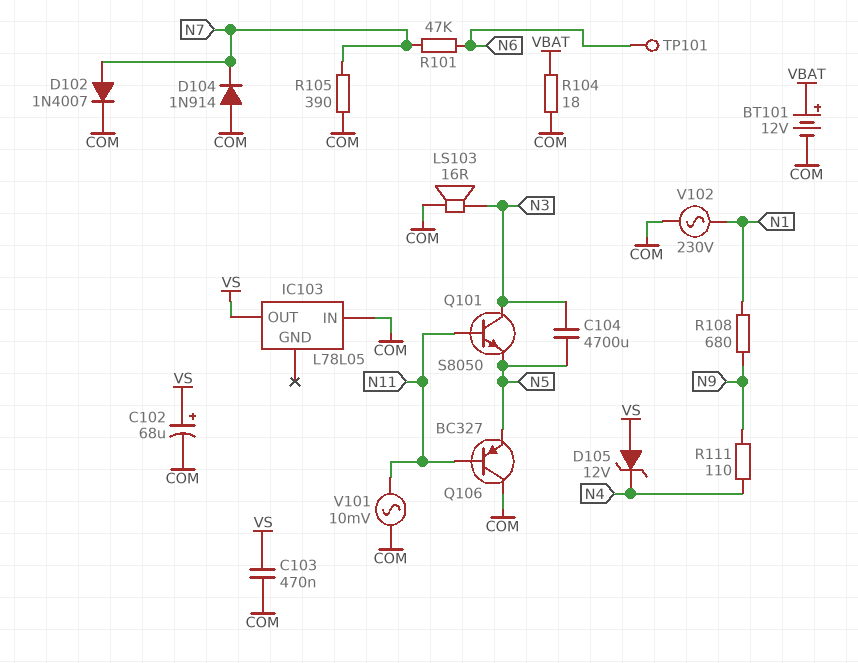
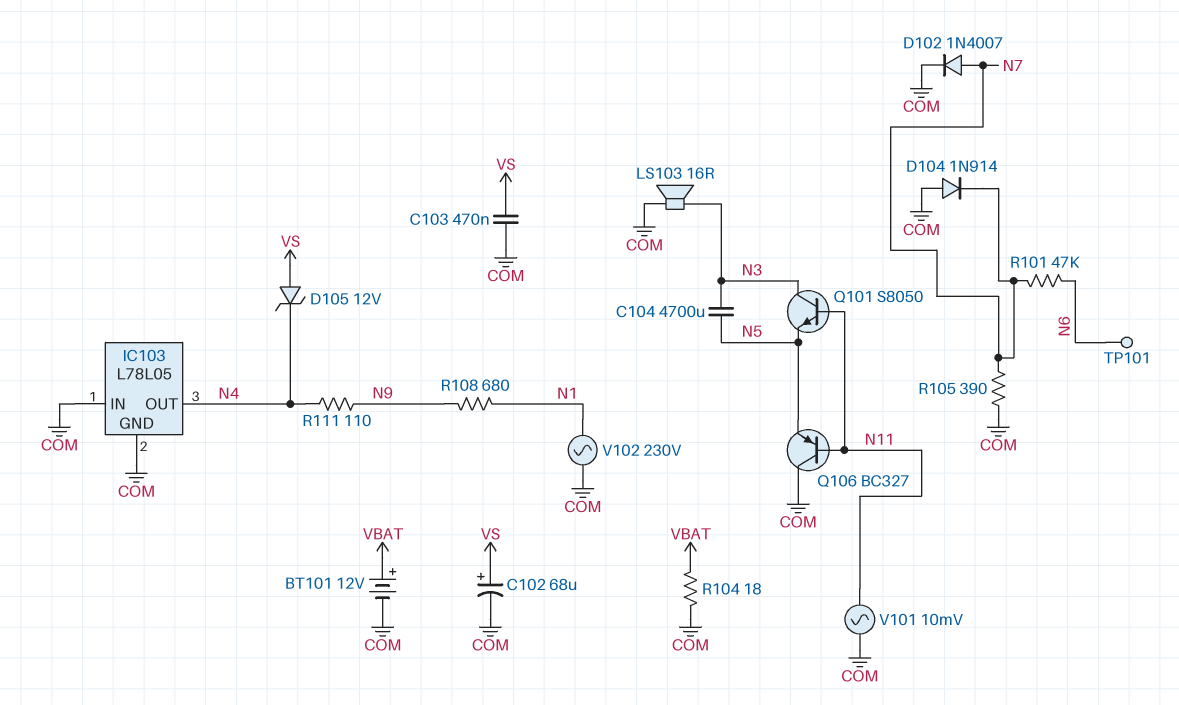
IC103 pin GND: none -> COM
IC103 pin OUT: VS -> N4

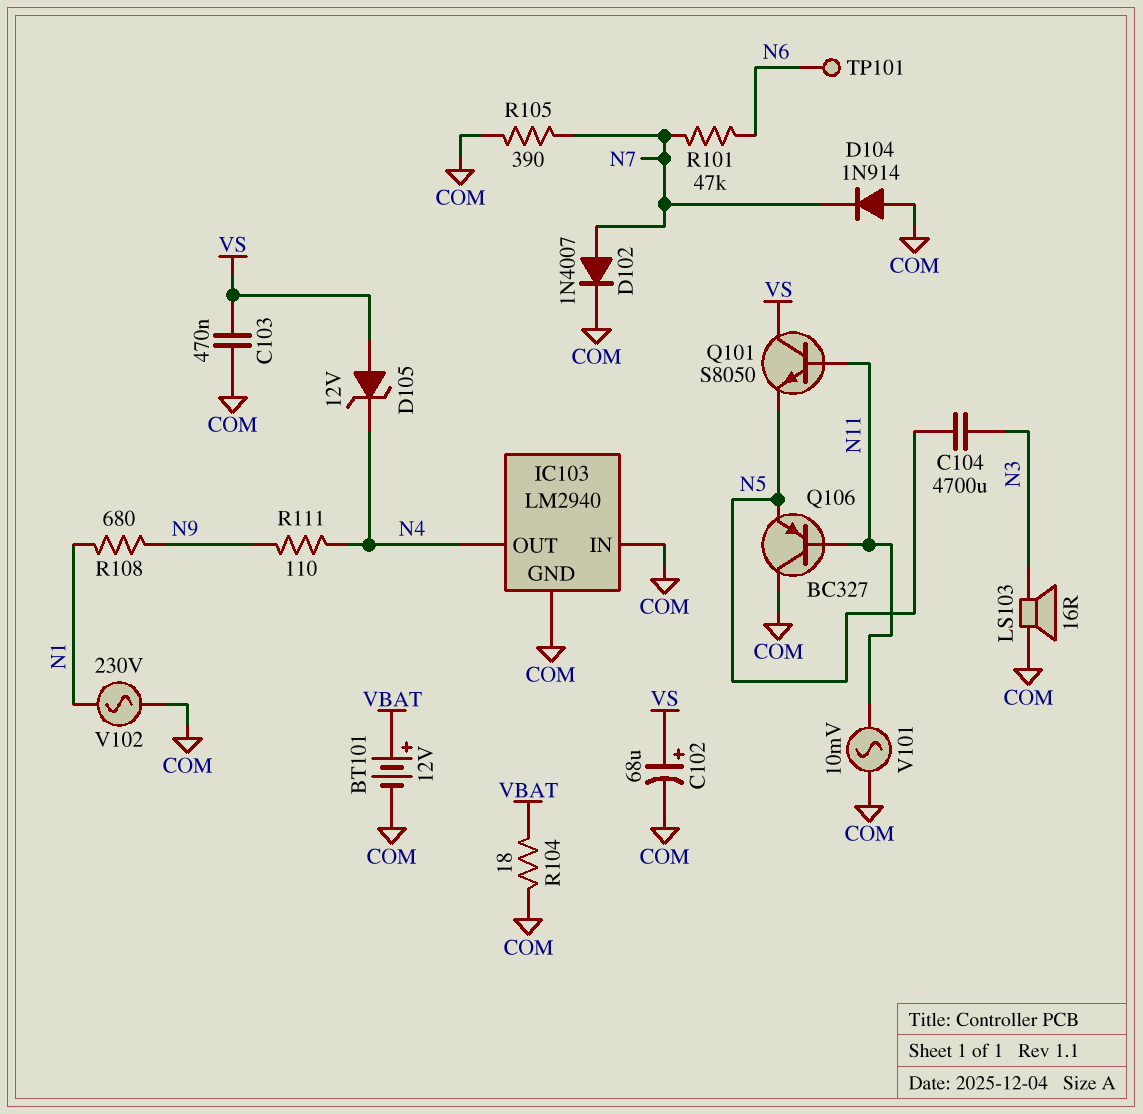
IC103: L78L05 -> LM2940
Q101: NPN S8050 (B N11, C N3, E N5) -> NPN S8050 (B N11, C VS, E N5)

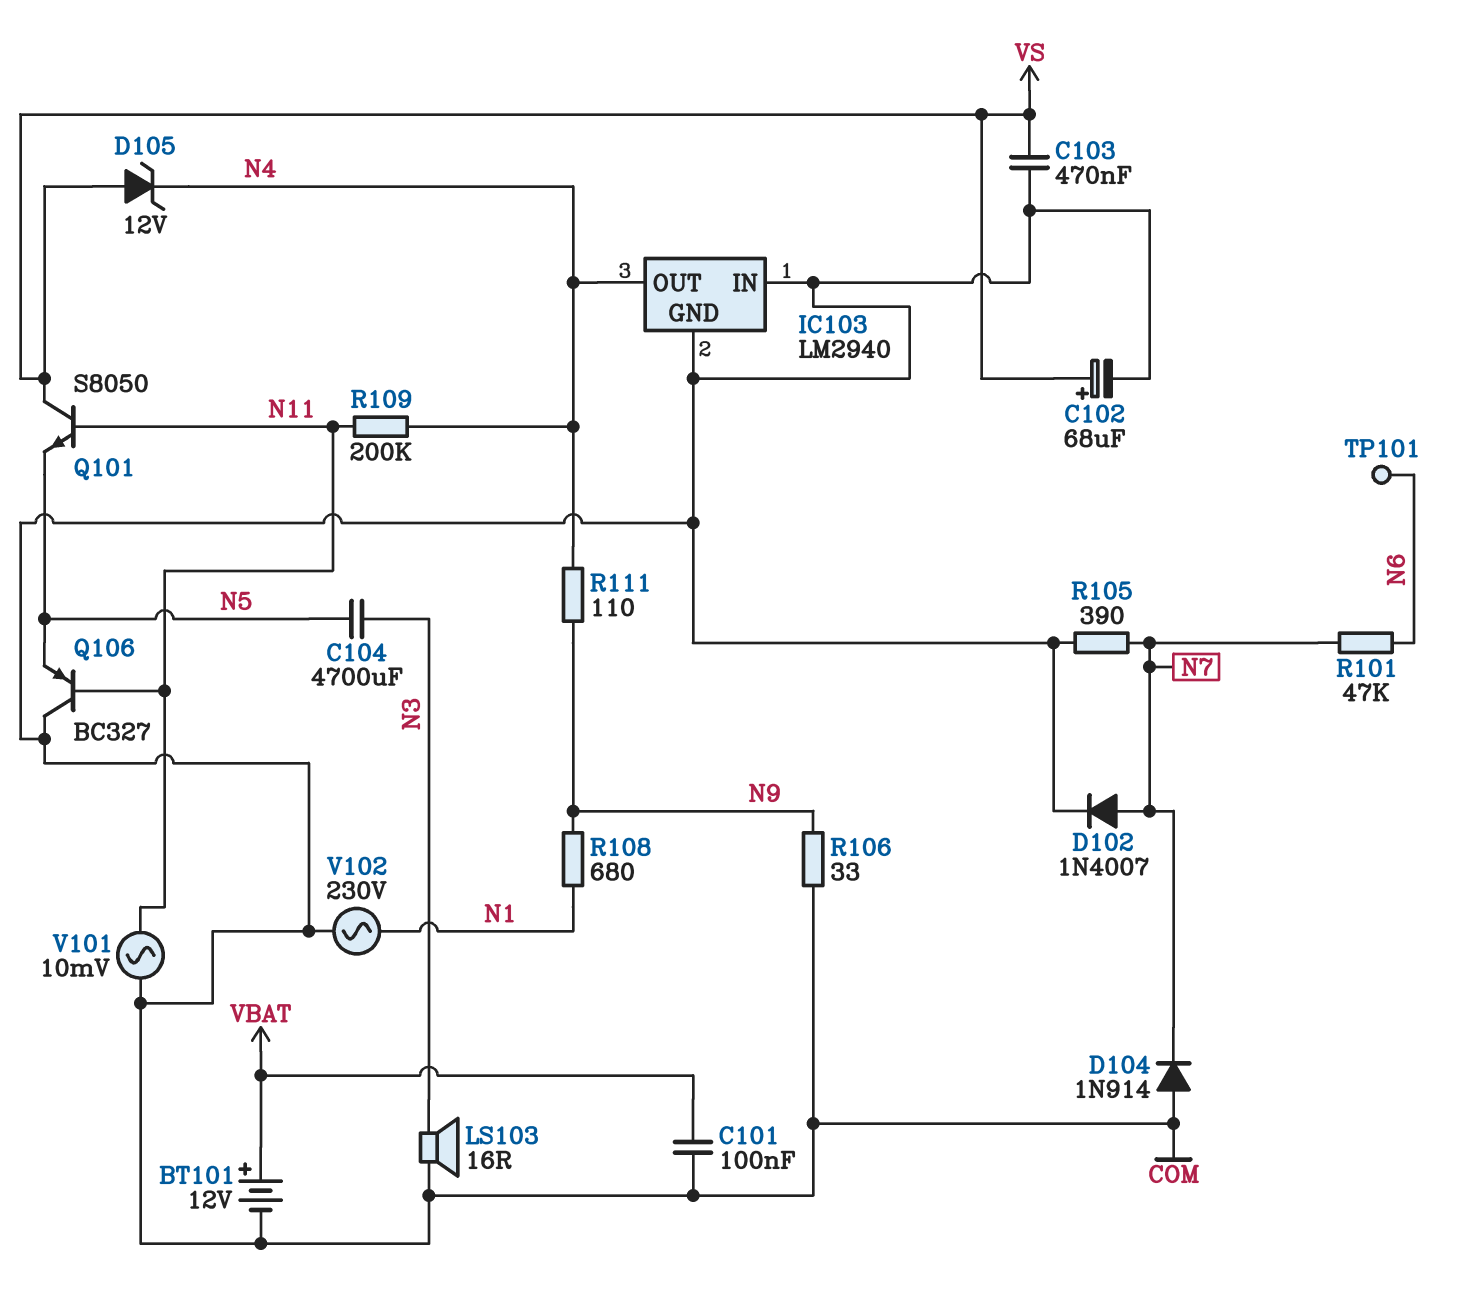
C101: none -> 100nF (COM, VBAT)
R104: 18 (COM, VBAT) -> none
R106: none -> 33 (COM, N9)
R109: none -> 200k (N4, N11)

